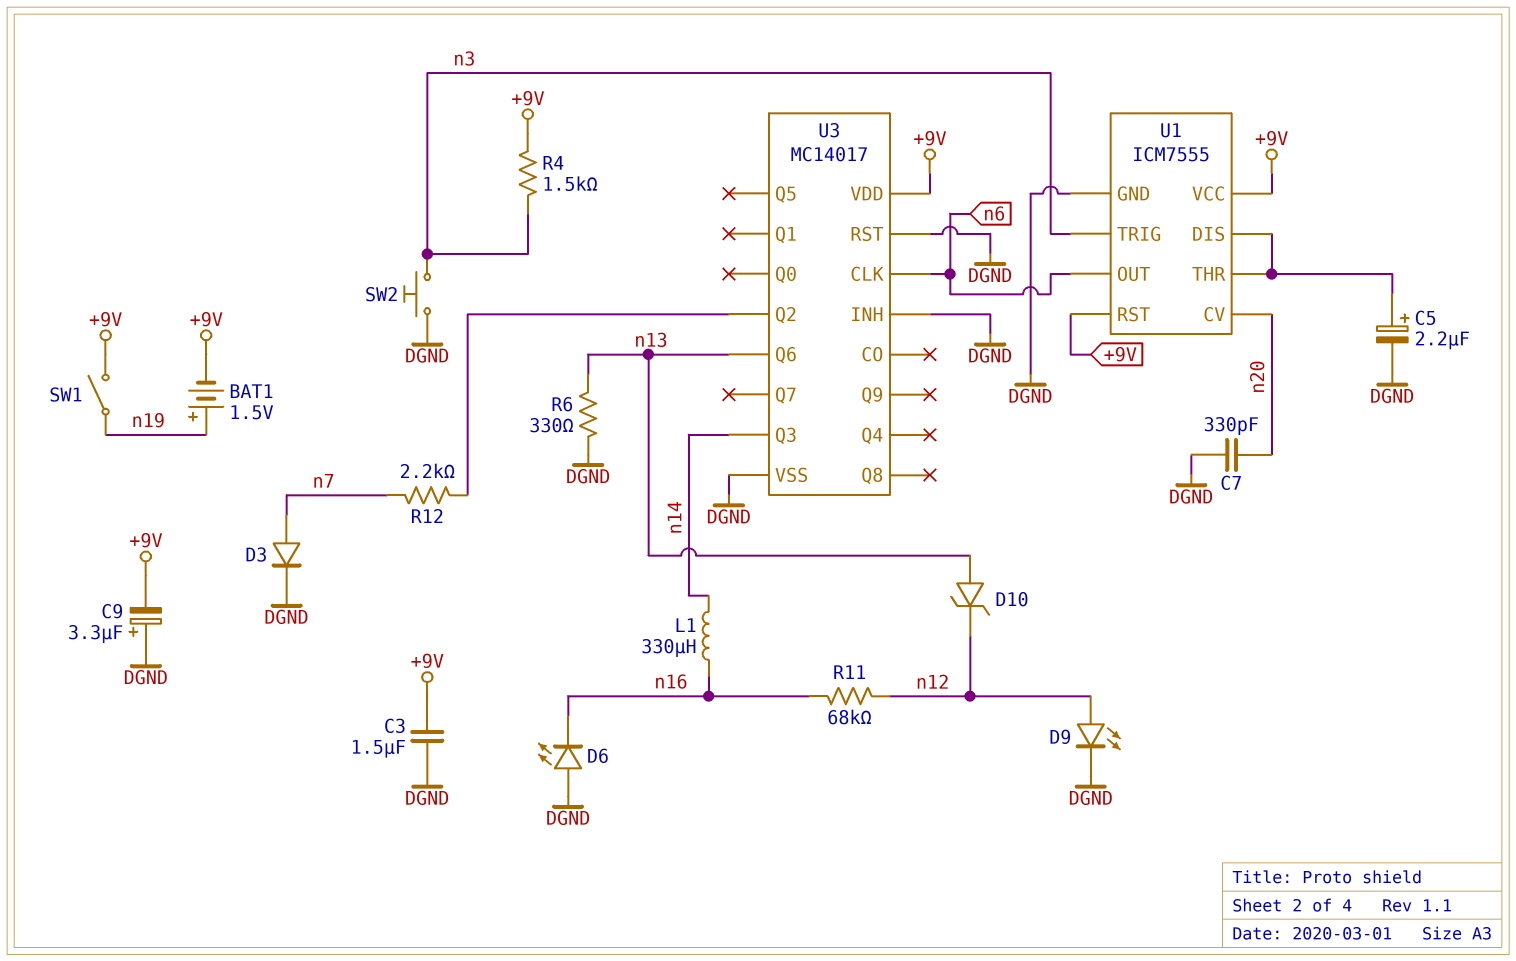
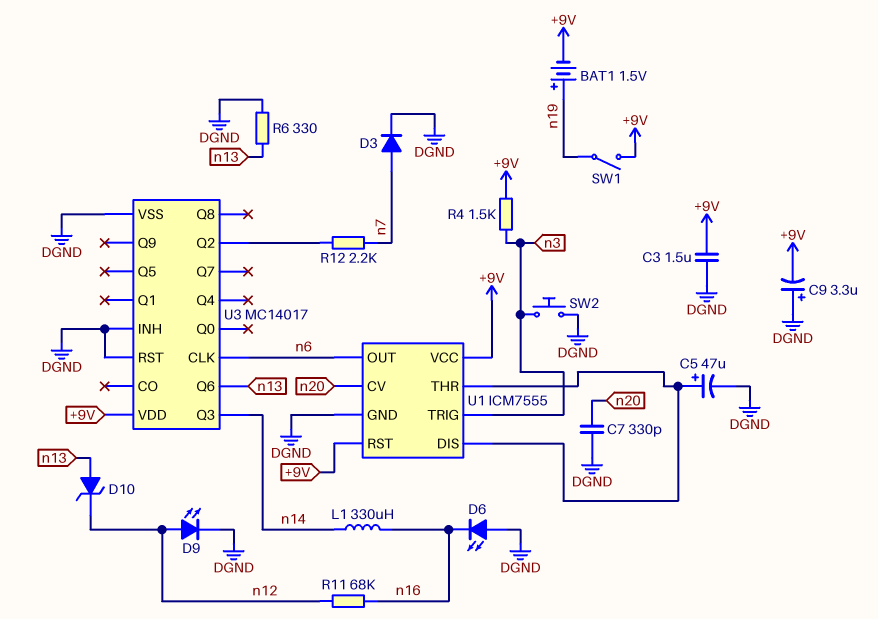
C5: 2.2uF (plus U1/DIS, minus DGND) -> 47uF (plus U1/DIS, minus DGND)

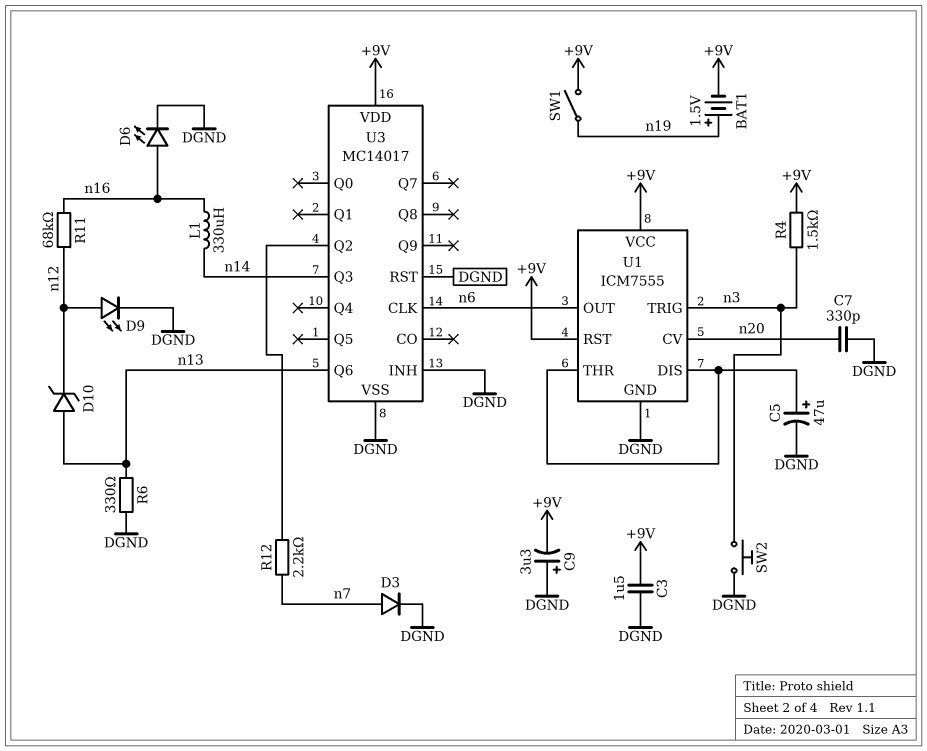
D6: LED (A DGND, K n16) -> LED (A n16, K DGND)

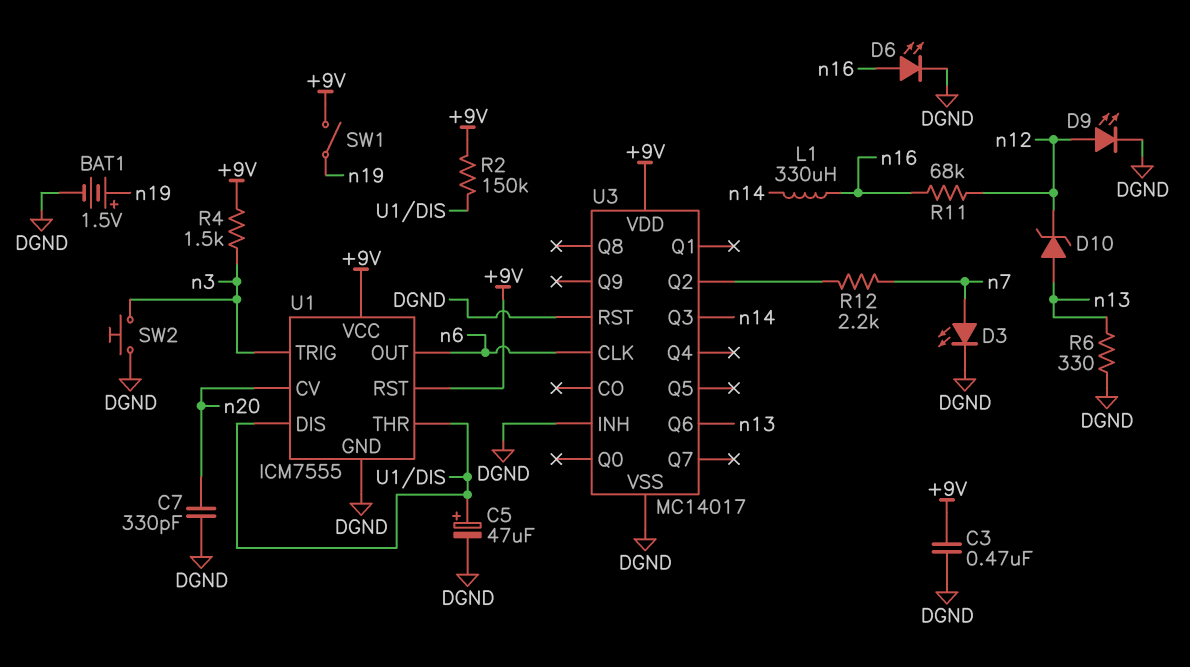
BAT1: 1.5V (plus n19, minus +9V) -> 1.5V (plus n19, minus DGND)
C3: 1.5uF (+9V, DGND) -> 470nF (+9V, DGND)
C9: 3.3uF (plus DGND, minus +9V) -> none
D3: diode (A n7, K DGND) -> LED (A n7, K DGND)
R2: none -> 150k (+9V, U1/DIS)

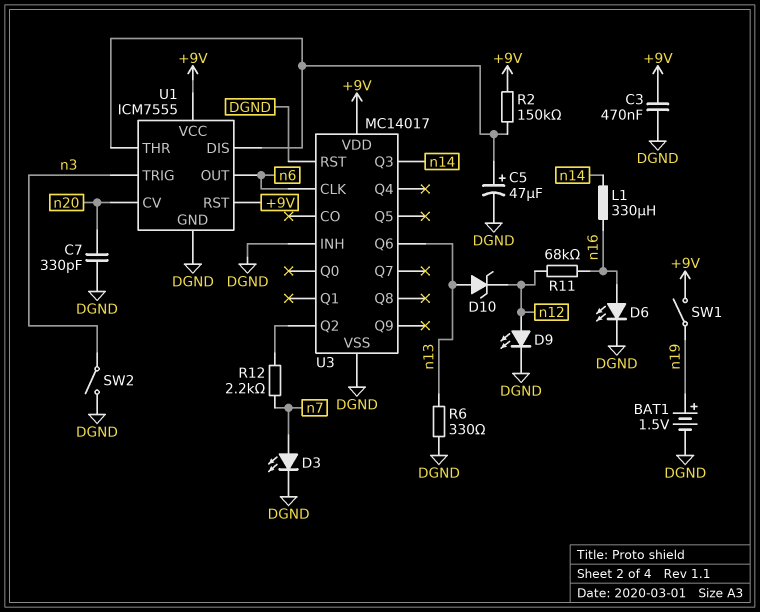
R4: 1.5k (+9V, n3) -> none
SW2: button (DGND, n3) -> switch (DGND, n3)

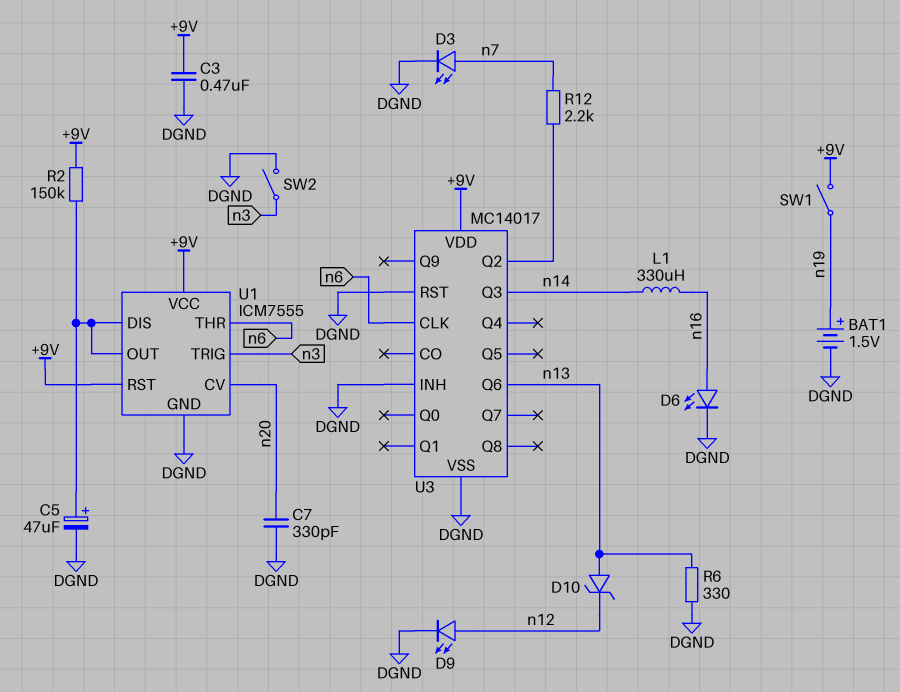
R11: 68k (n12, n16) -> none
U1 pin OUT: n6 -> U1/DIS
U1 pin THR: U1/DIS -> n6

